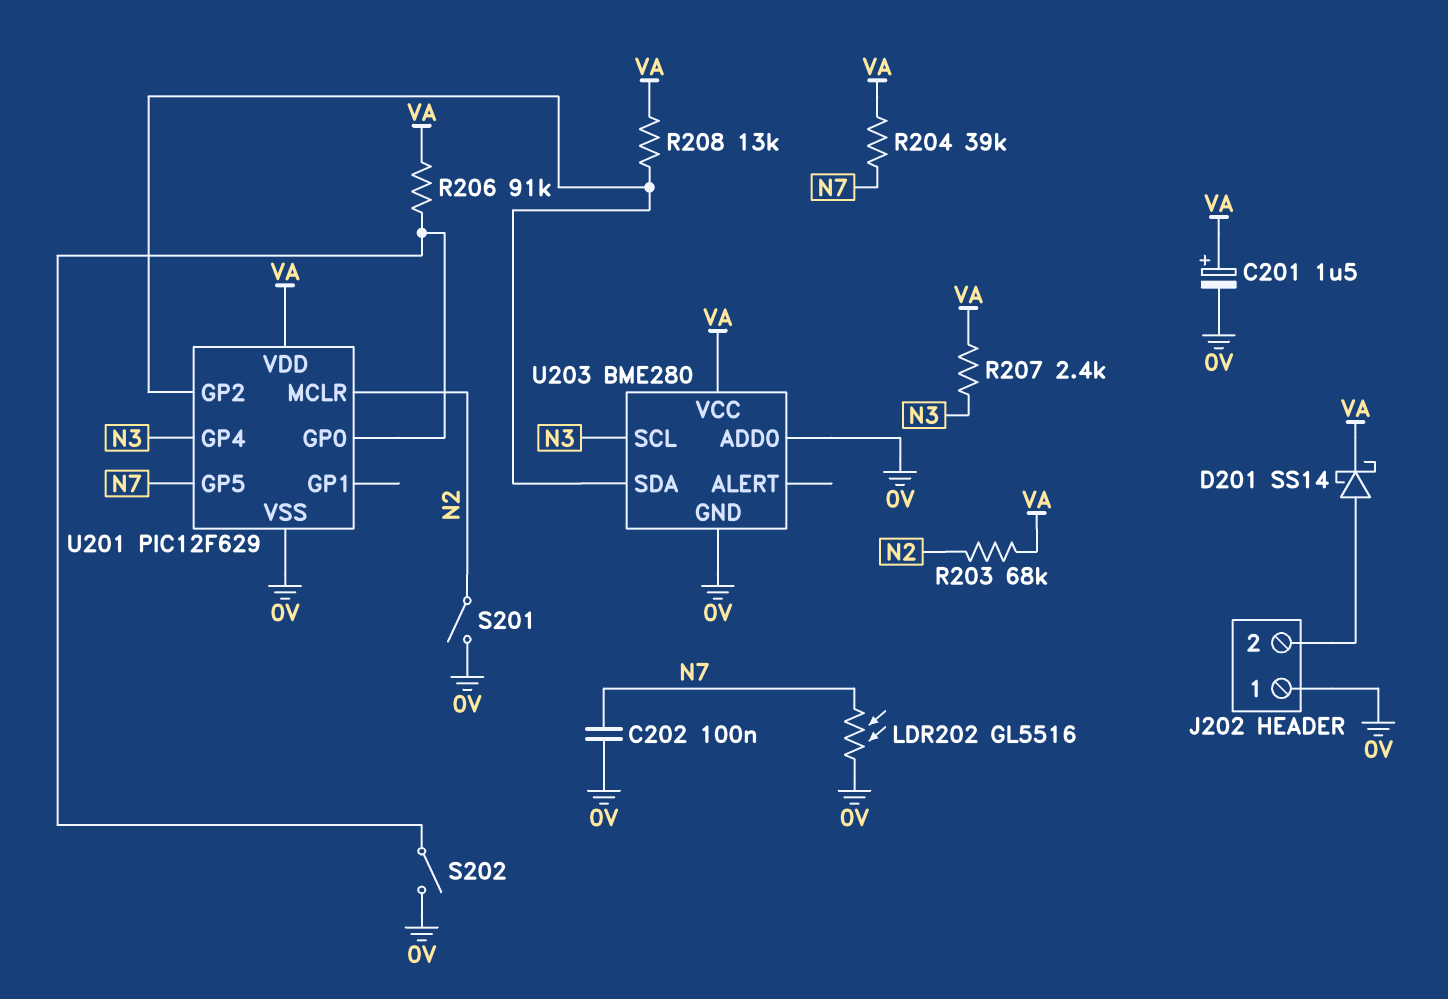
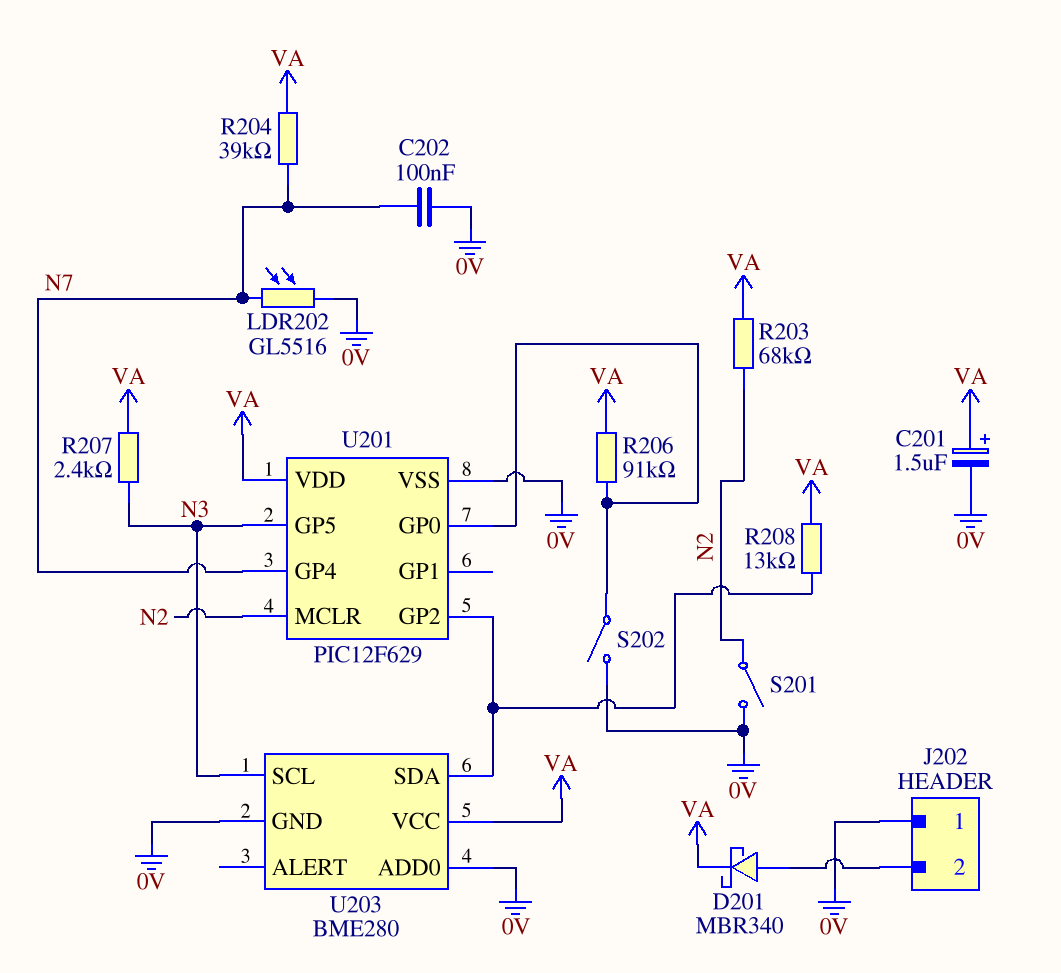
D201: schottky SS14 (A J202/2, K VA) -> schottky MBR340 (A J202/2, K VA)
U201 pin GP4: N3 -> N7
U201 pin GP5: N7 -> N3

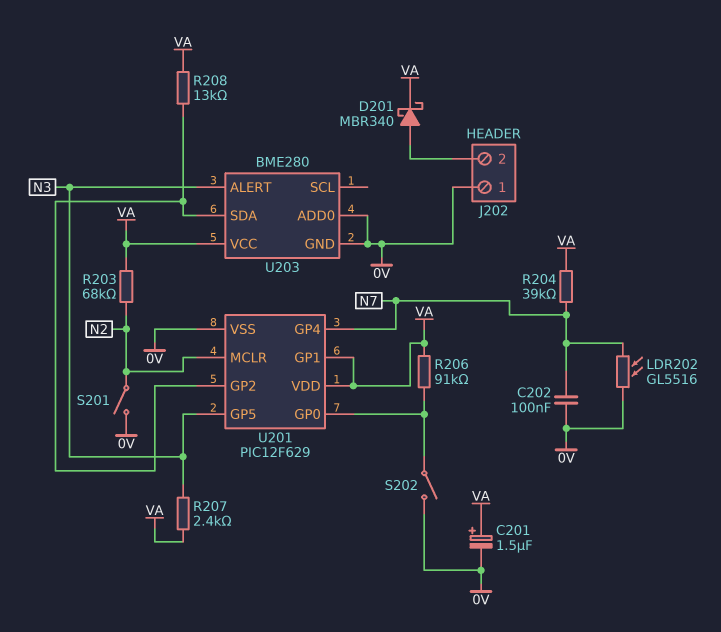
U201 pin GP1: none -> VA
U203 pin ALERT: none -> N3
U203 pin SCL: N3 -> none

